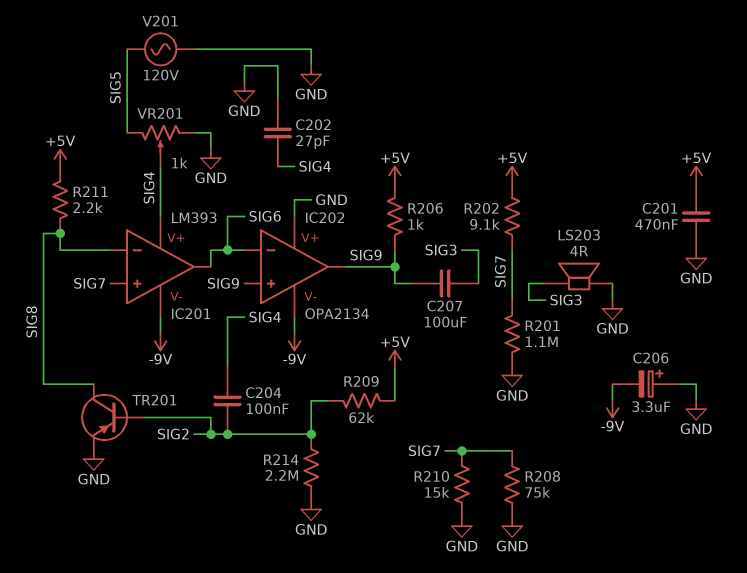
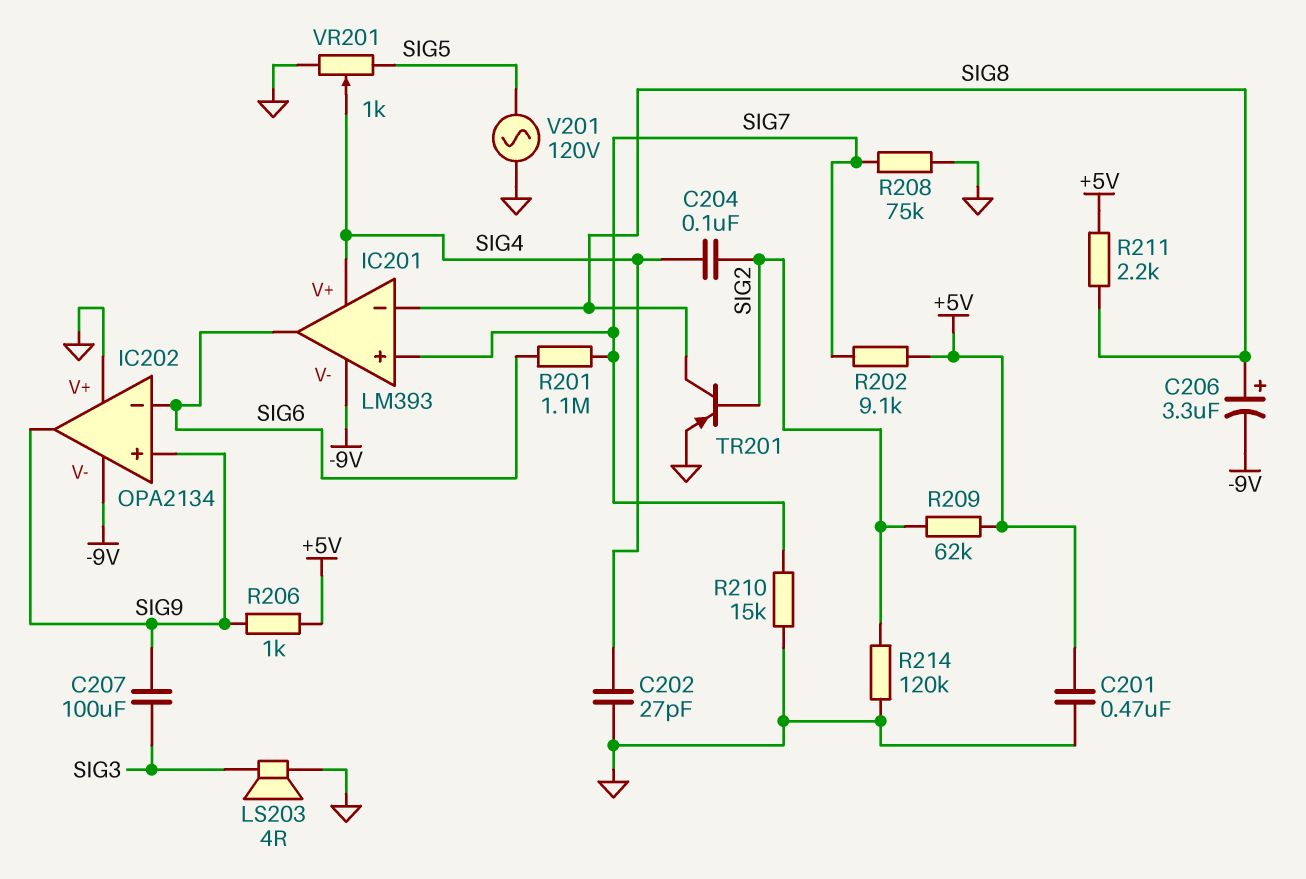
C206: 3.3uF (plus GND, minus -9V) -> 3.3uF (plus SIG8, minus -9V)
R201: 1.1M (GND, SIG7) -> 1.1M (SIG6, SIG7)
R214: 2.2M (GND, SIG2) -> 120k (GND, SIG2)

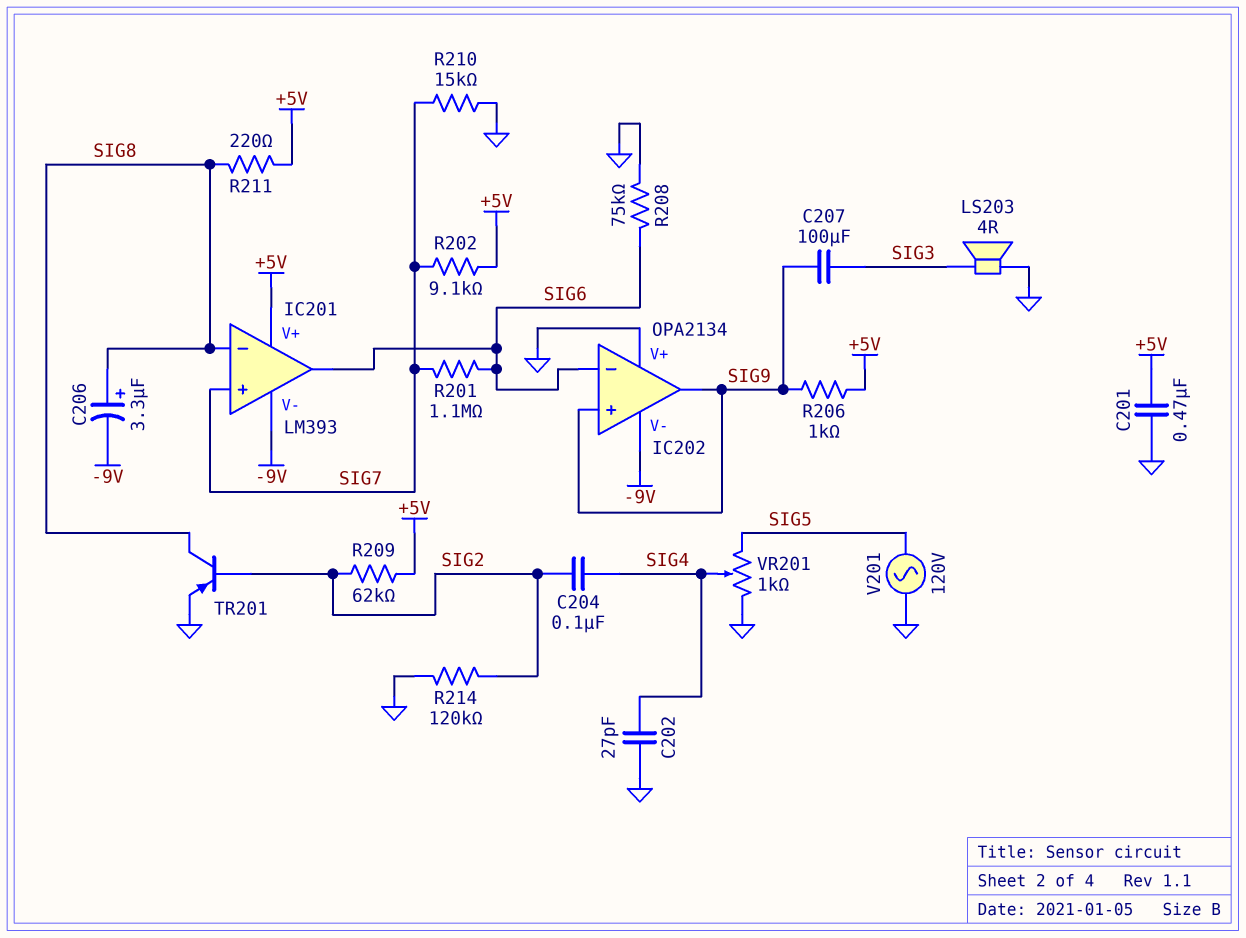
IC201 pin V+: SIG4 -> +5V
R208: 75k (GND, SIG7) -> 75k (GND, SIG6)
R211: 2.2k (+5V, SIG8) -> 220 (+5V, SIG8)

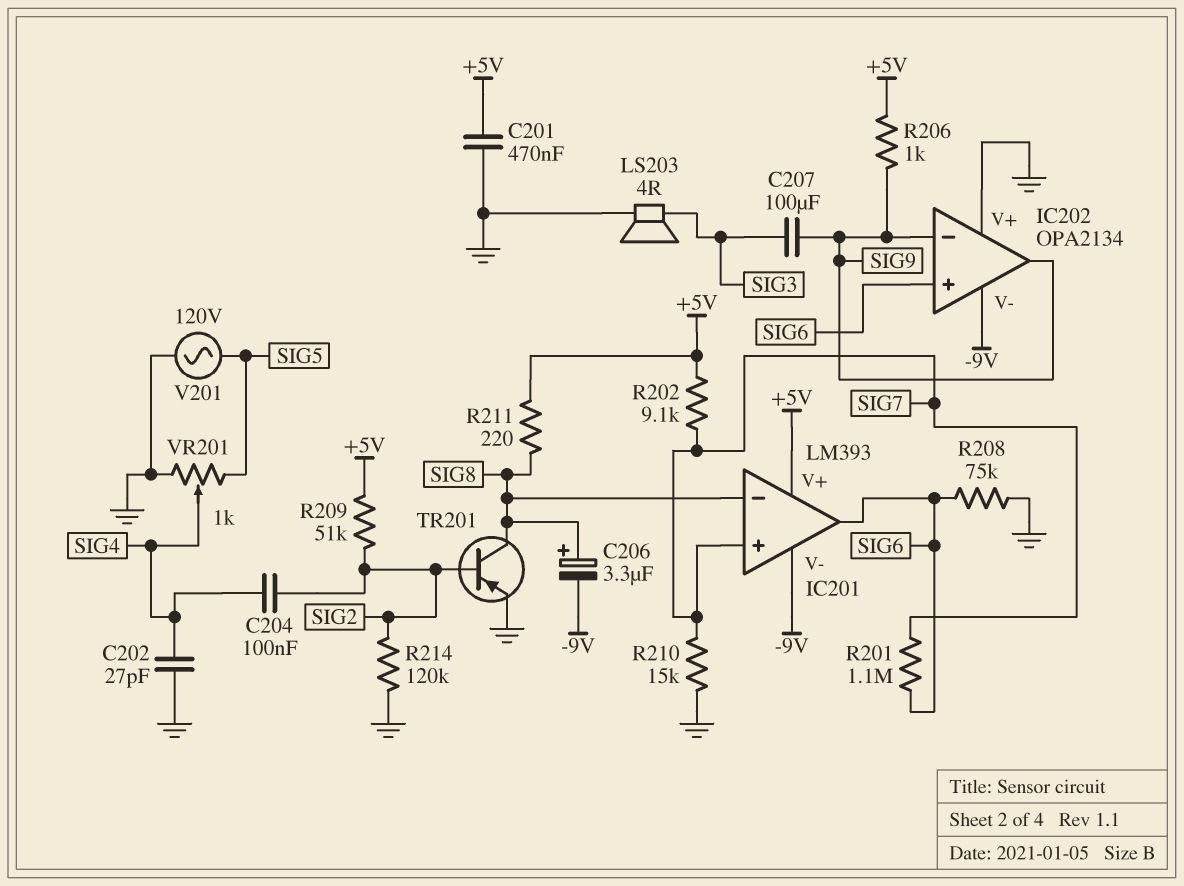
IC202 pin in+: SIG9 -> SIG6
IC202 pin in-: SIG6 -> SIG9
R209: 62k (+5V, SIG2) -> 51k (+5V, SIG2)

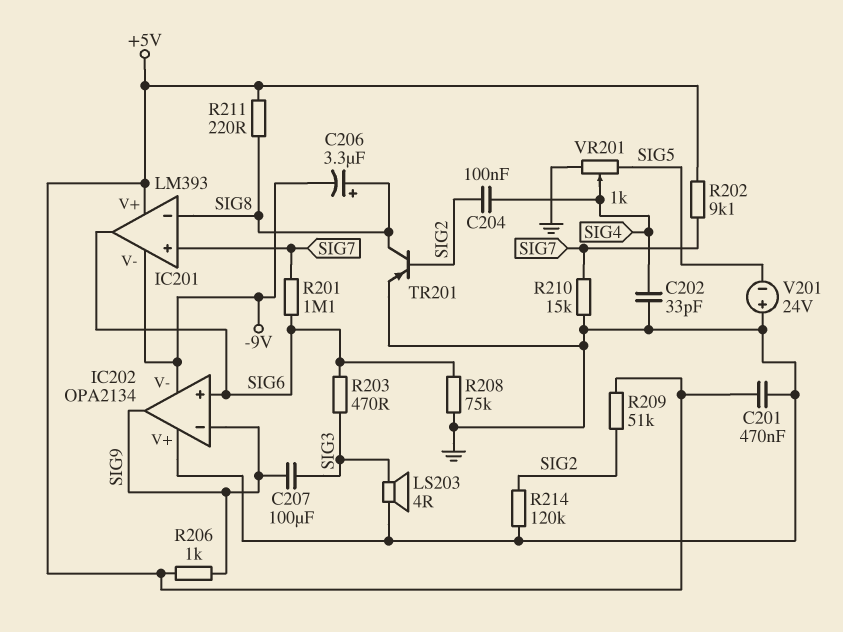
C202: 27pF (GND, SIG4) -> 33pF (GND, SIG4)
R203: none -> 470 (SIG3, SIG6)
V201: AC 120V (GND, SIG5) -> 24V (plus GND, minus SIG5)

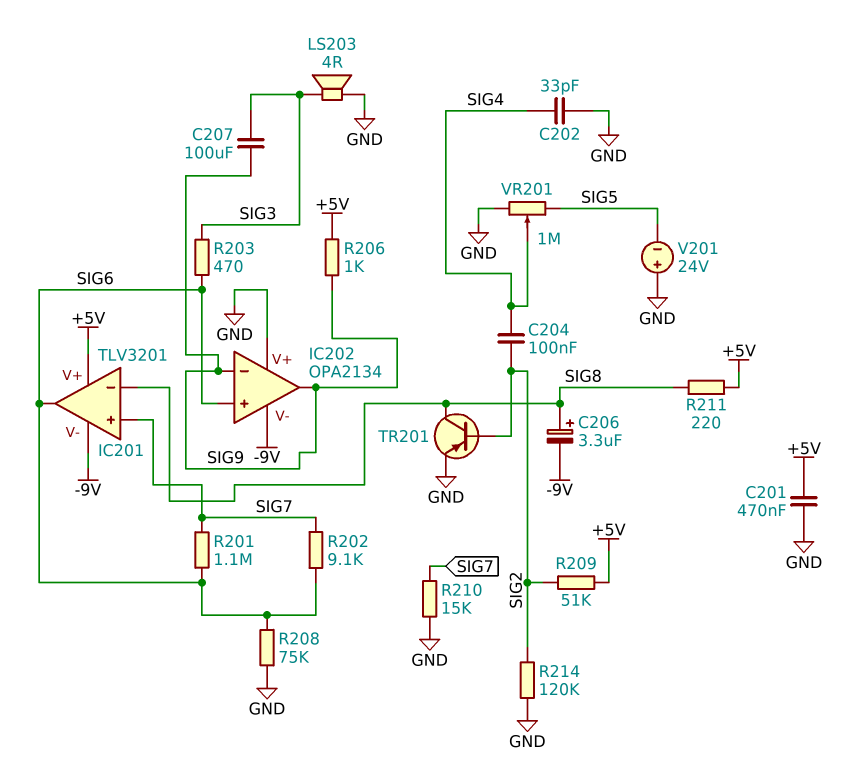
IC201: LM393 -> TLV3201
R202: 9.1k (+5V, SIG7) -> 9.1k (SIG6, SIG7)
VR201: 1k (GND, SIG5, wiper SIG4) -> 1M (GND, SIG5, wiper SIG4)

